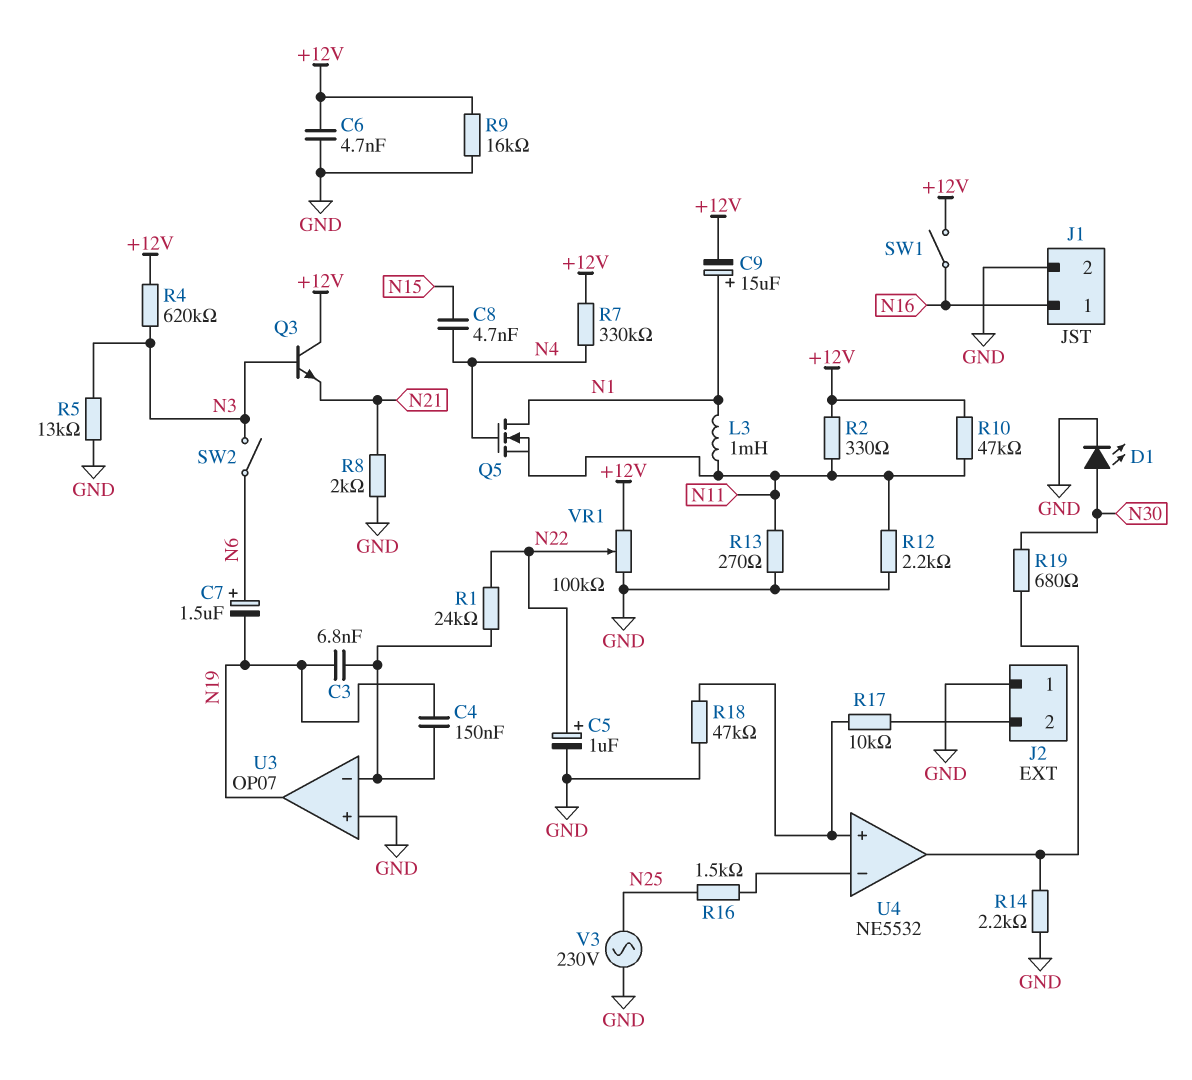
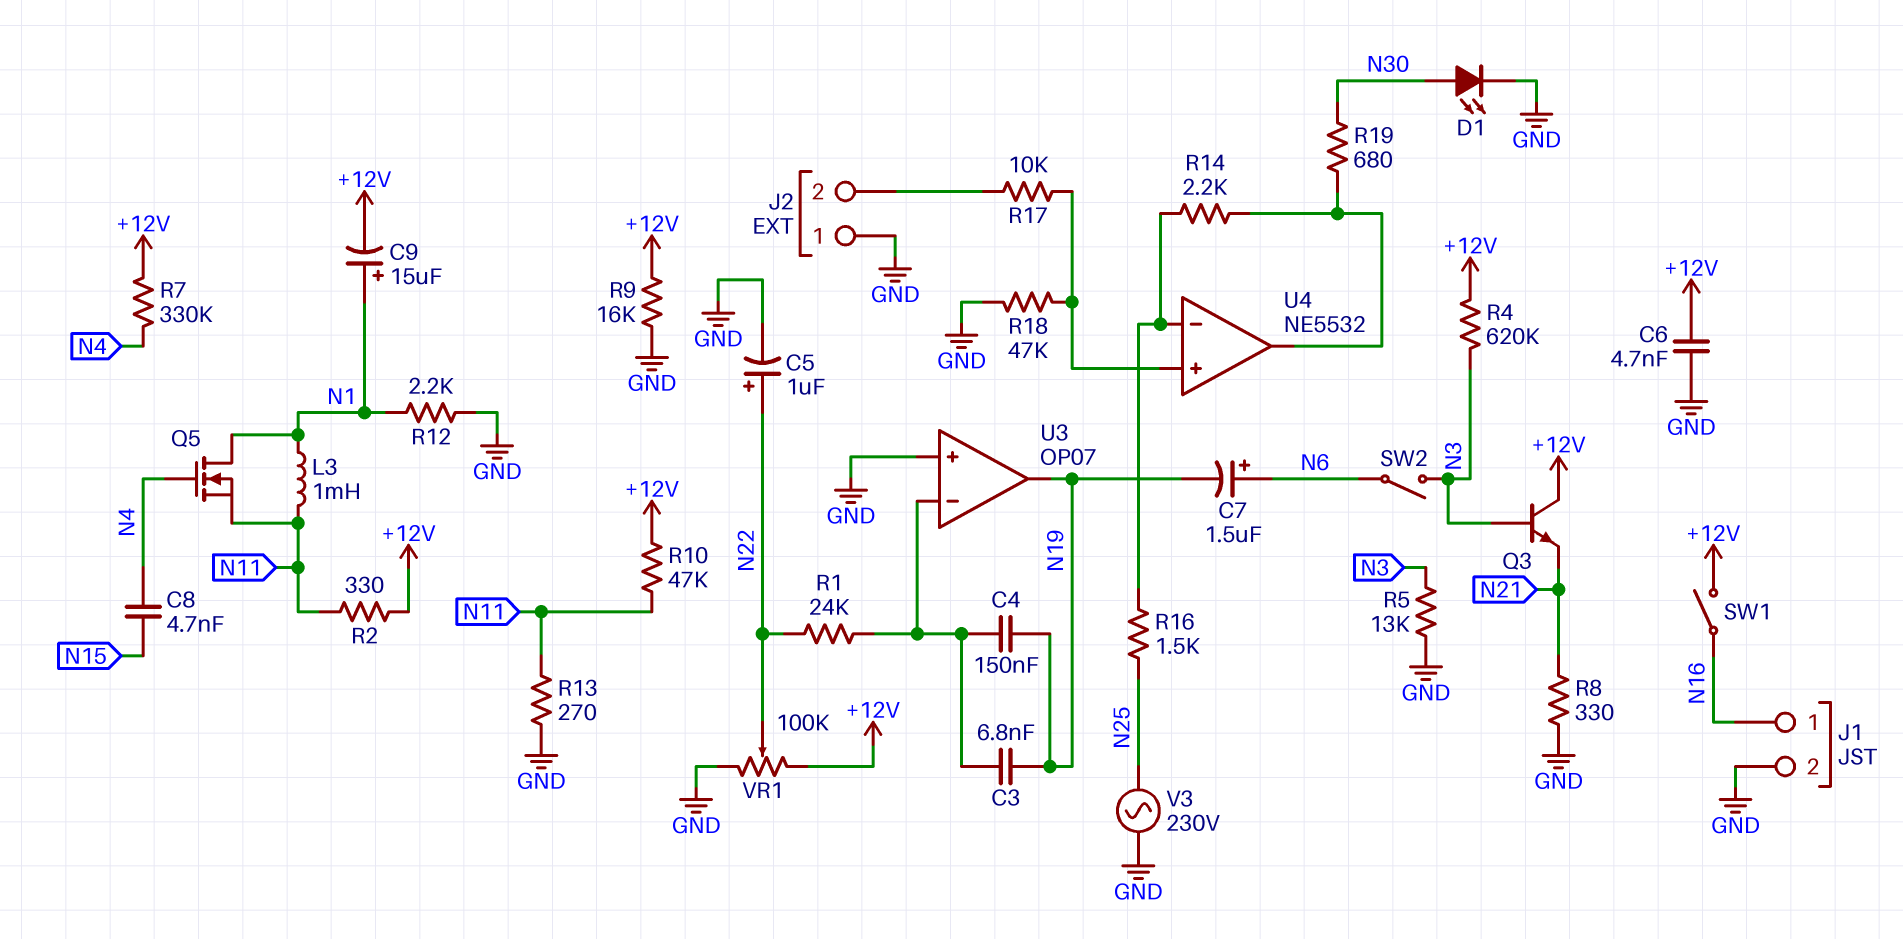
R8: 2k (GND, N21) -> 330 (GND, N21)
R12: 2.2k (GND, N11) -> 2.2k (GND, N1)
R14: 2.2k (GND, U4/out) -> 2.2k (U4/in-, U4/out)

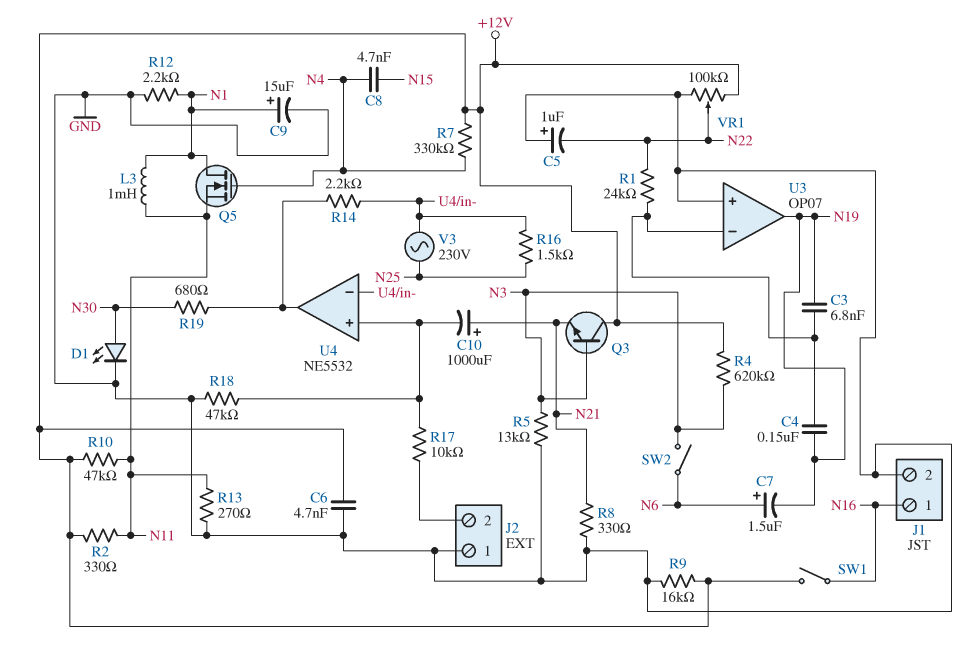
C5: 1uF (plus N22, minus GND) -> 1uF (plus GND, minus N22)
C9: 15uF (plus N1, minus +12V) -> 15uF (plus N1, minus GND)
C10: none -> 1000uF (plus N21, minus U4/in+)
V3: AC 230V (GND, N25) -> AC 230V (N25, U4/in-)

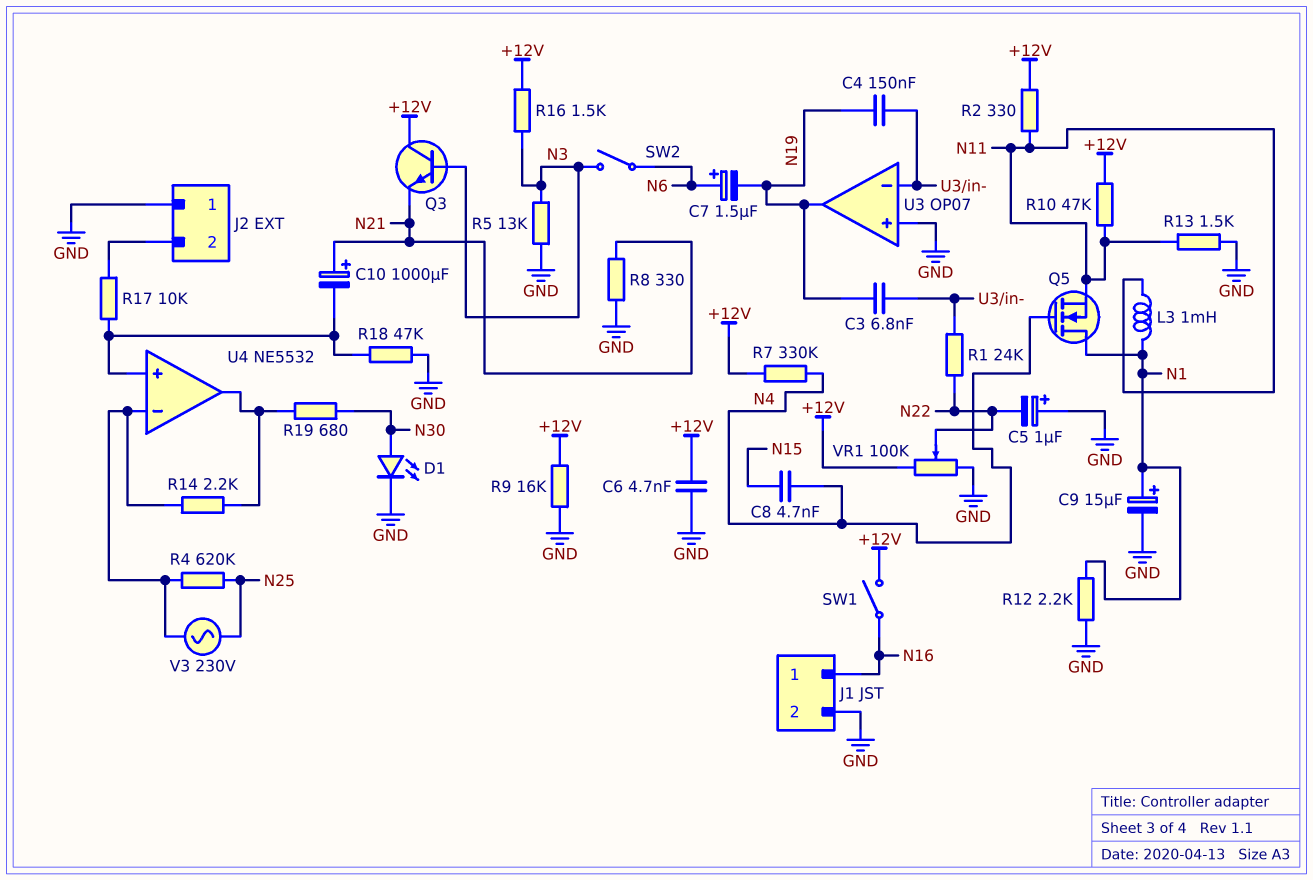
R4: 620k (+12V, N3) -> 620k (N25, U4/in-)
R13: 270 (GND, N11) -> 1.5k (GND, N11)
R16: 1.5k (N25, U4/in-) -> 1.5k (+12V, N3)

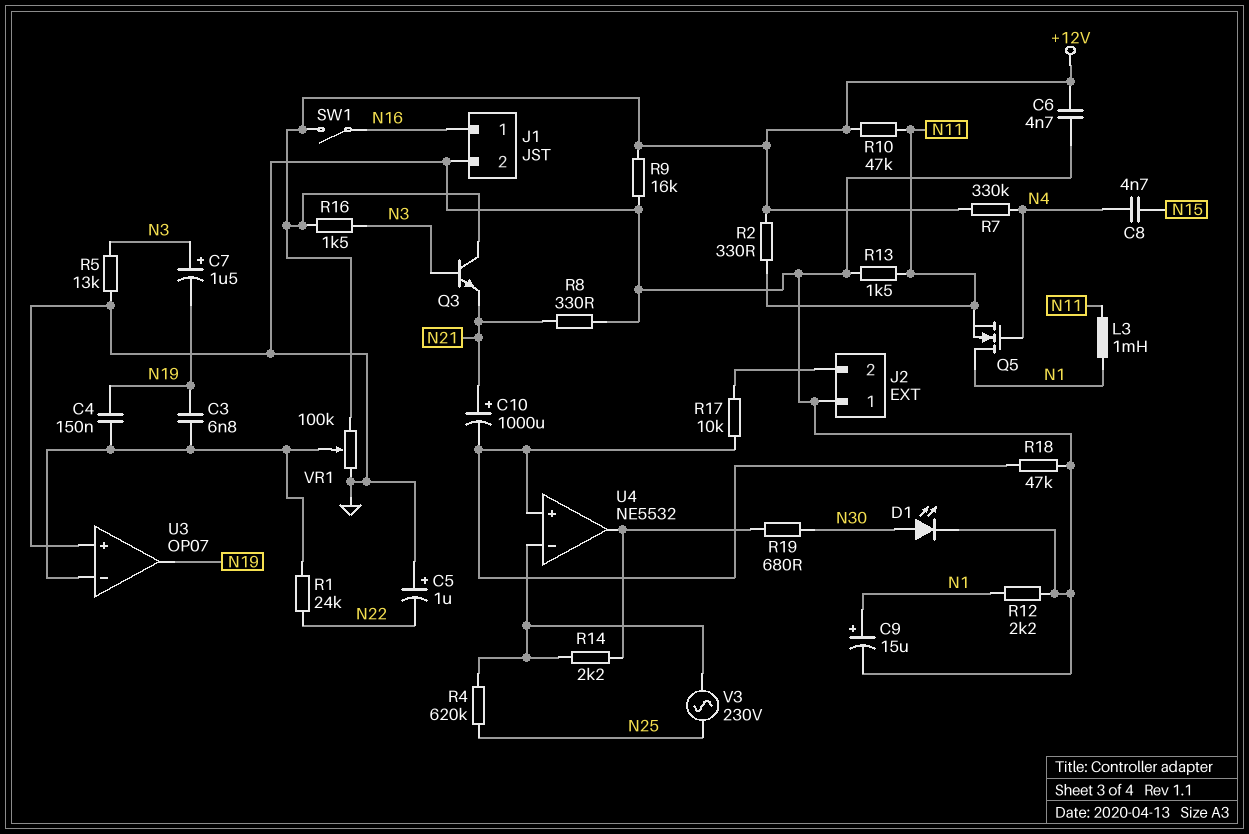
C7: 1.5uF (plus N6, minus N19) -> 1.5uF (plus N3, minus N19)
SW2: switch (N3, N6) -> none
VR1: 100k (+12V, GND, wiper N22) -> 100k (+12V, GND, wiper U3/in-)

